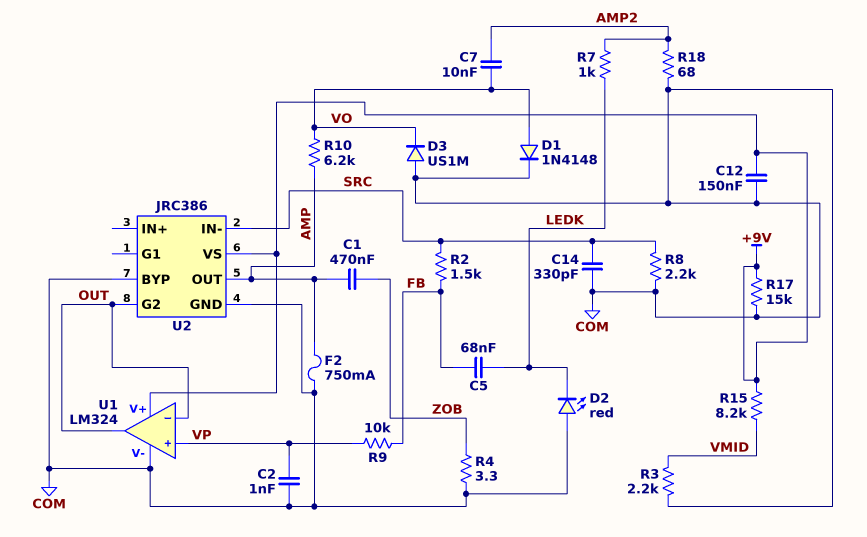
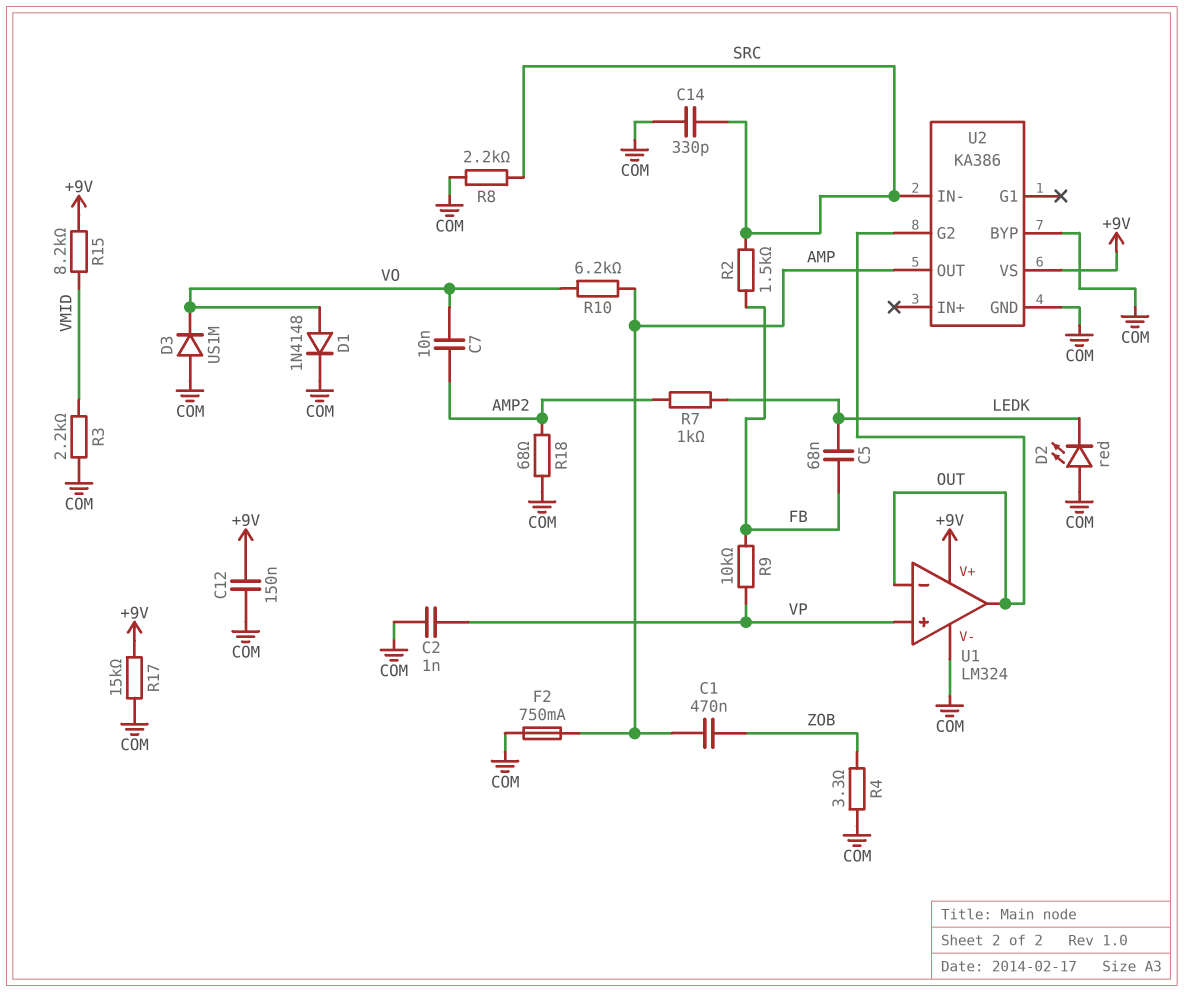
U2: JRC386 -> KA386

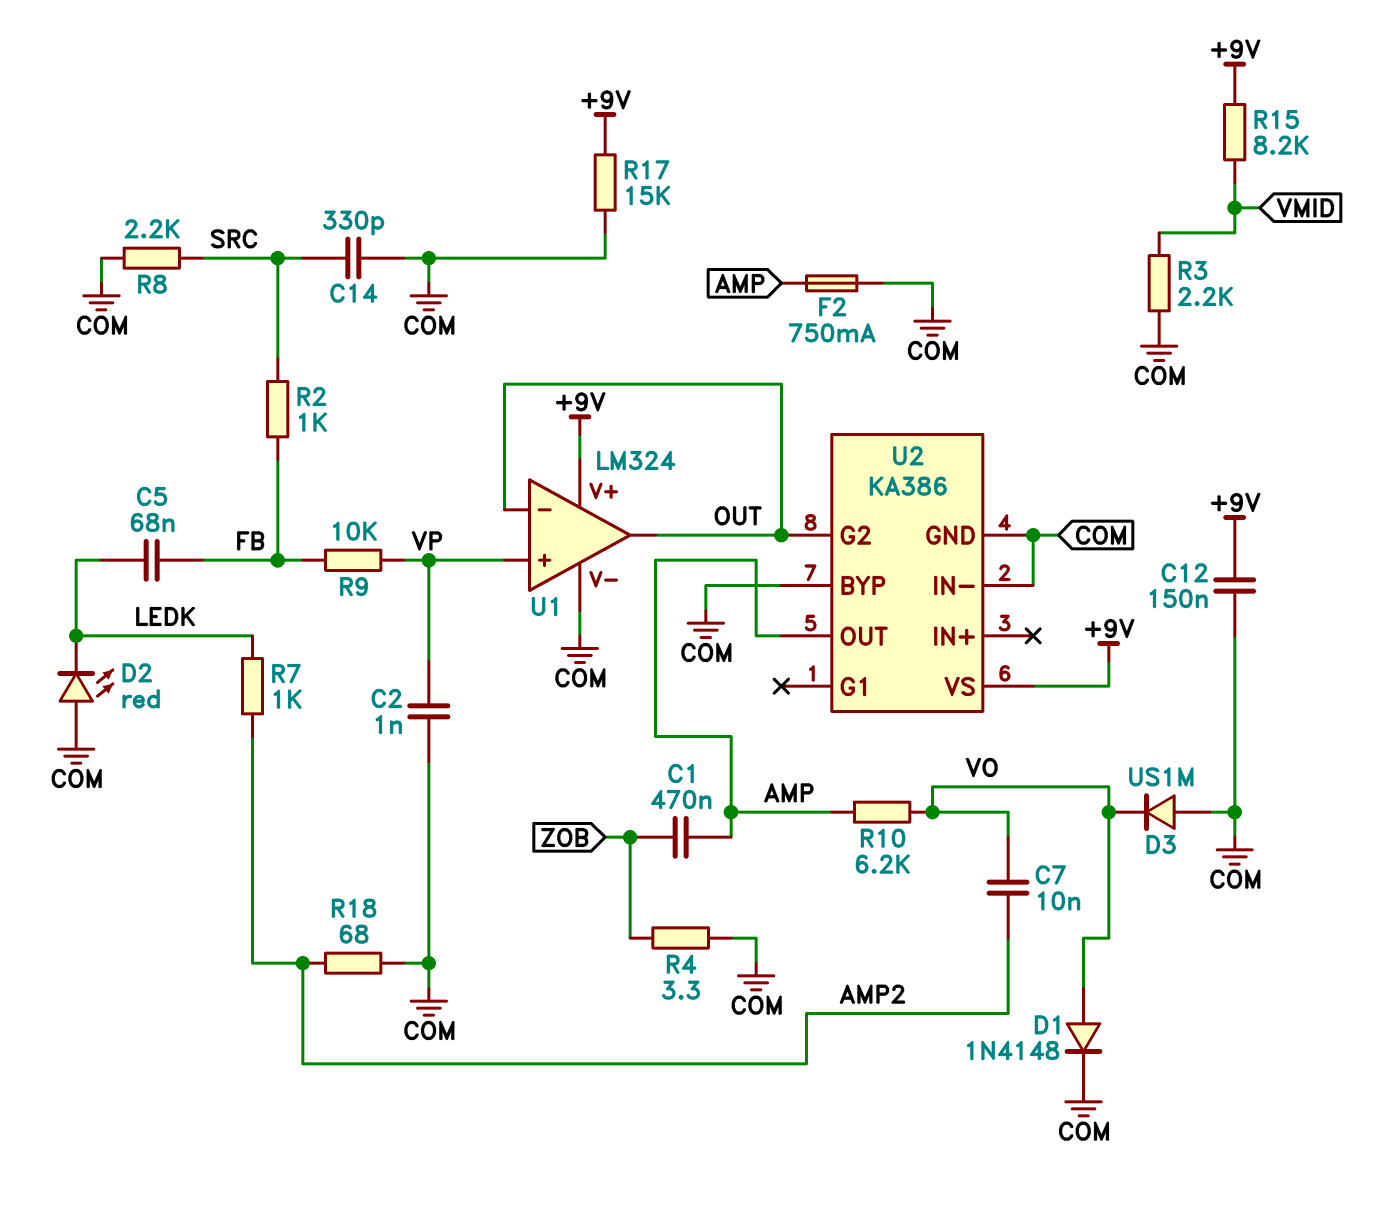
R2: 1.5k (FB, SRC) -> 1k (FB, SRC)
U2 pin IN-: SRC -> COM

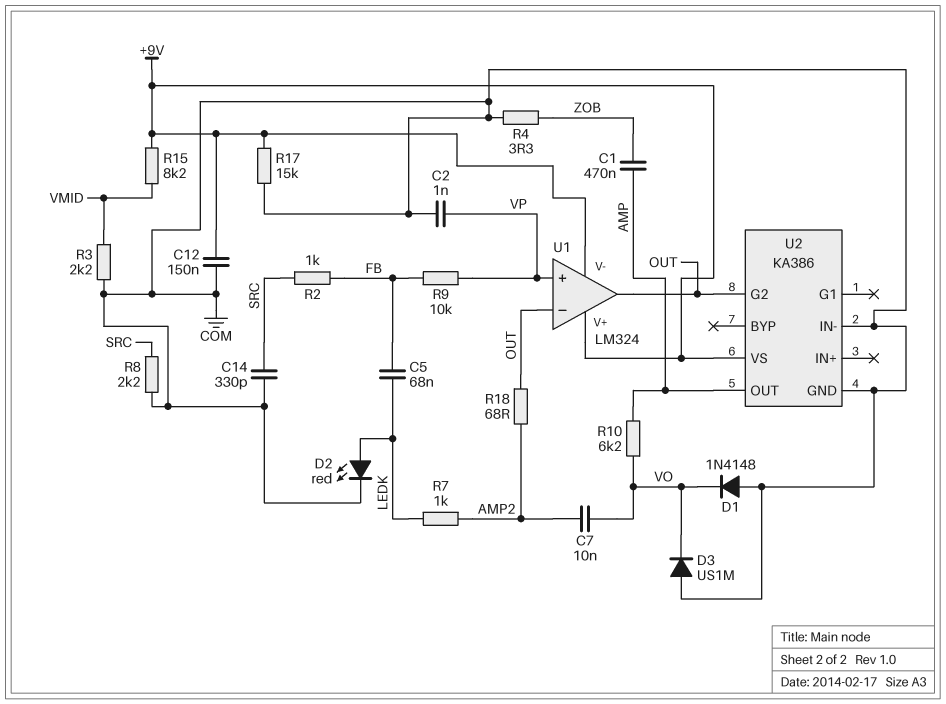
D1: diode 1N4148 (A VO, K COM) -> diode 1N4148 (A COM, K VO)
D2: LED red (A COM, K LEDK) -> LED red (A LEDK, K COM)
F2: 750mA (AMP, COM) -> none
R18: 68 (AMP2, COM) -> 68 (AMP2, OUT)
U1 pin V-: COM -> +9V
U2 pin BYP: COM -> none

